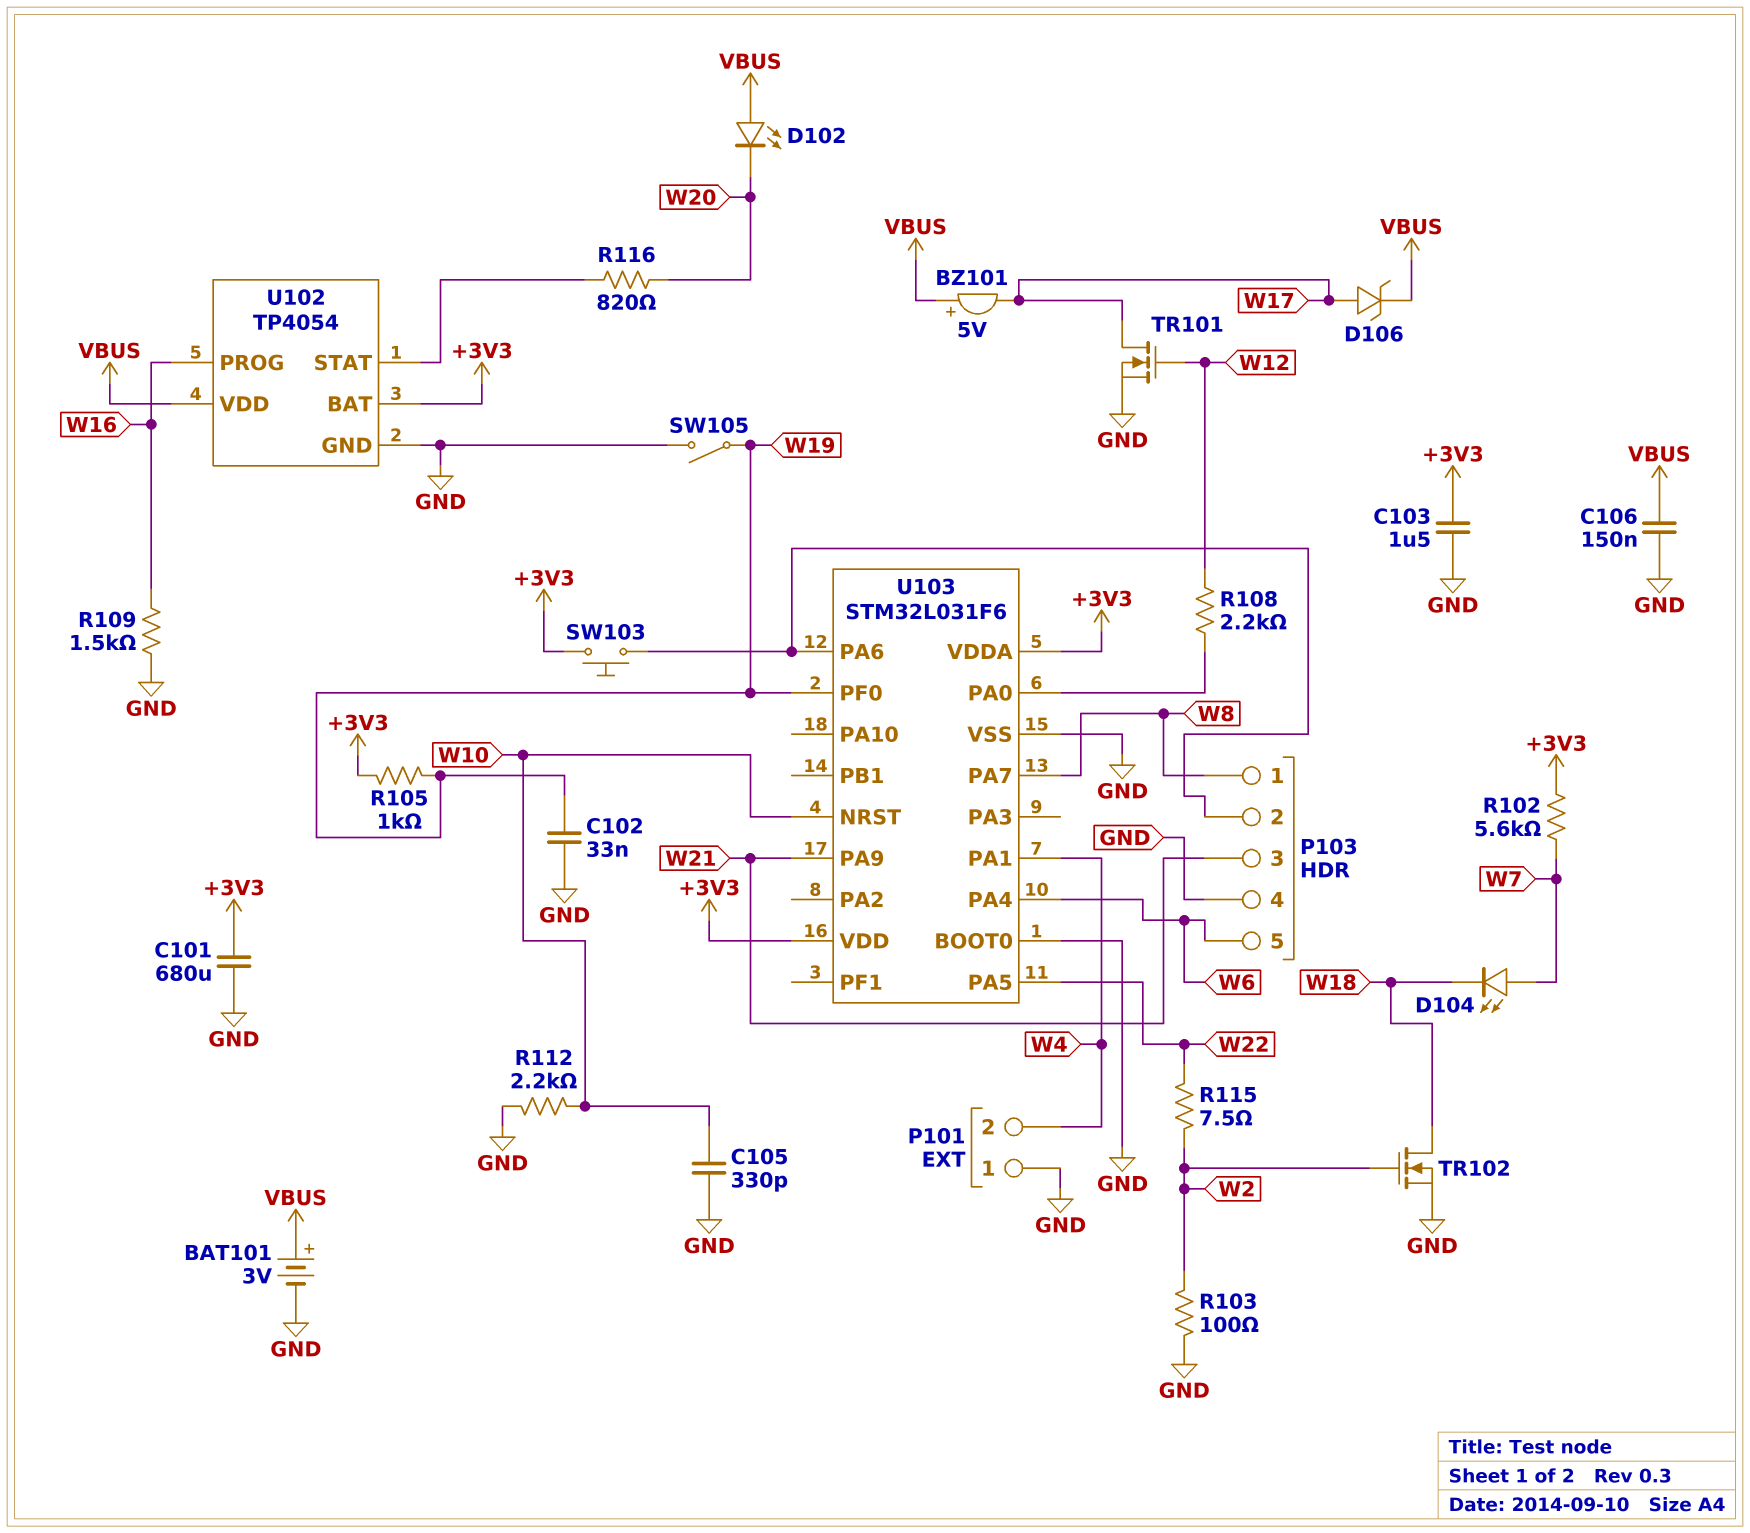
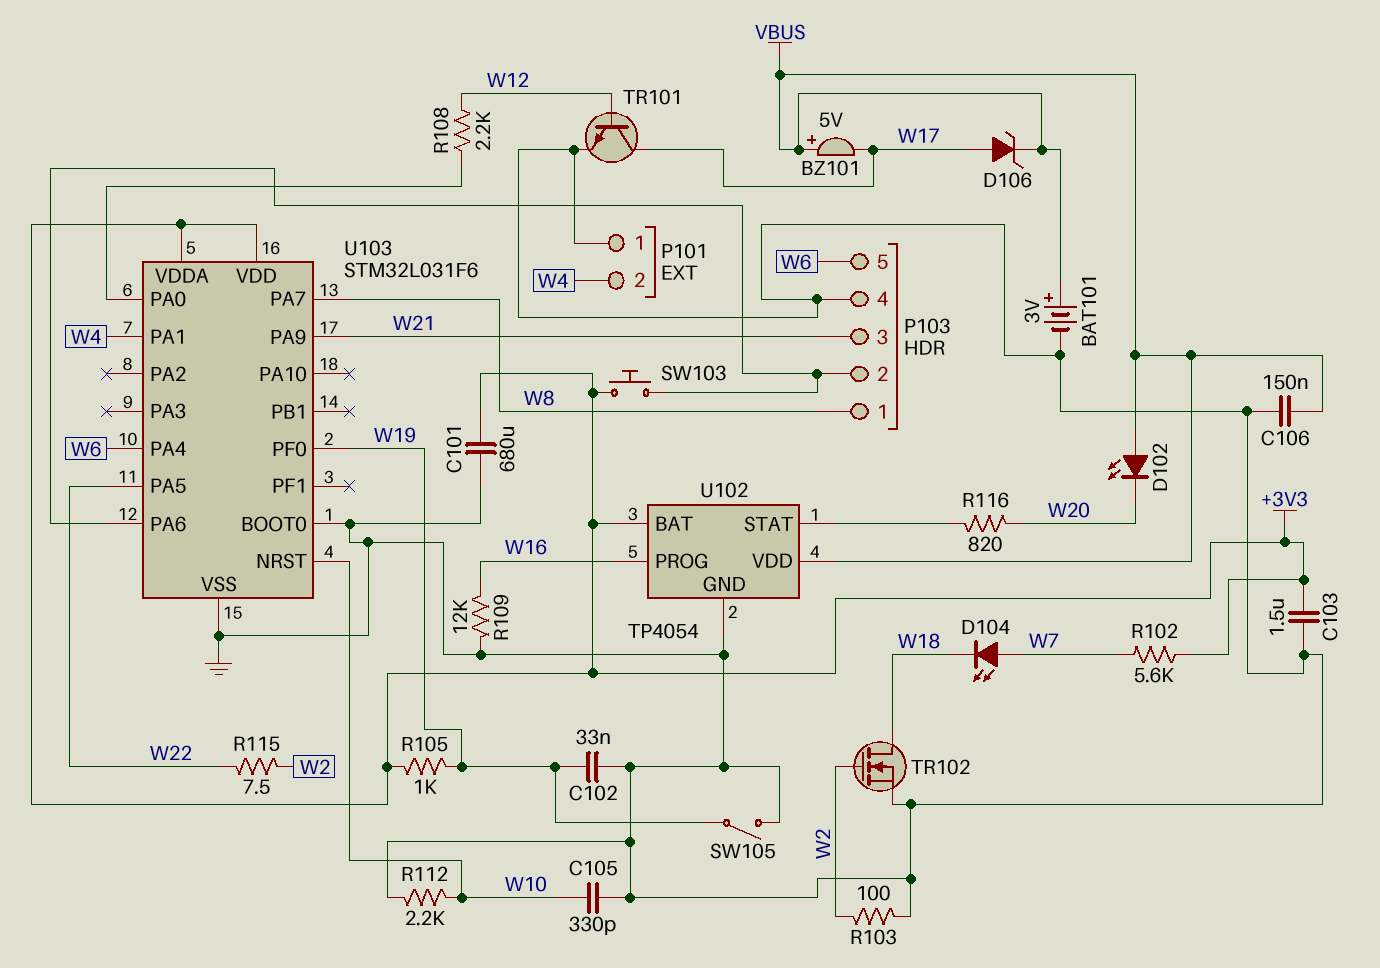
R109: 1.5k (GND, W16) -> 12k (GND, W16)
TR101: NMOS (G W12, D W17, S GND) -> NPN (B W12, C W17, E GND)

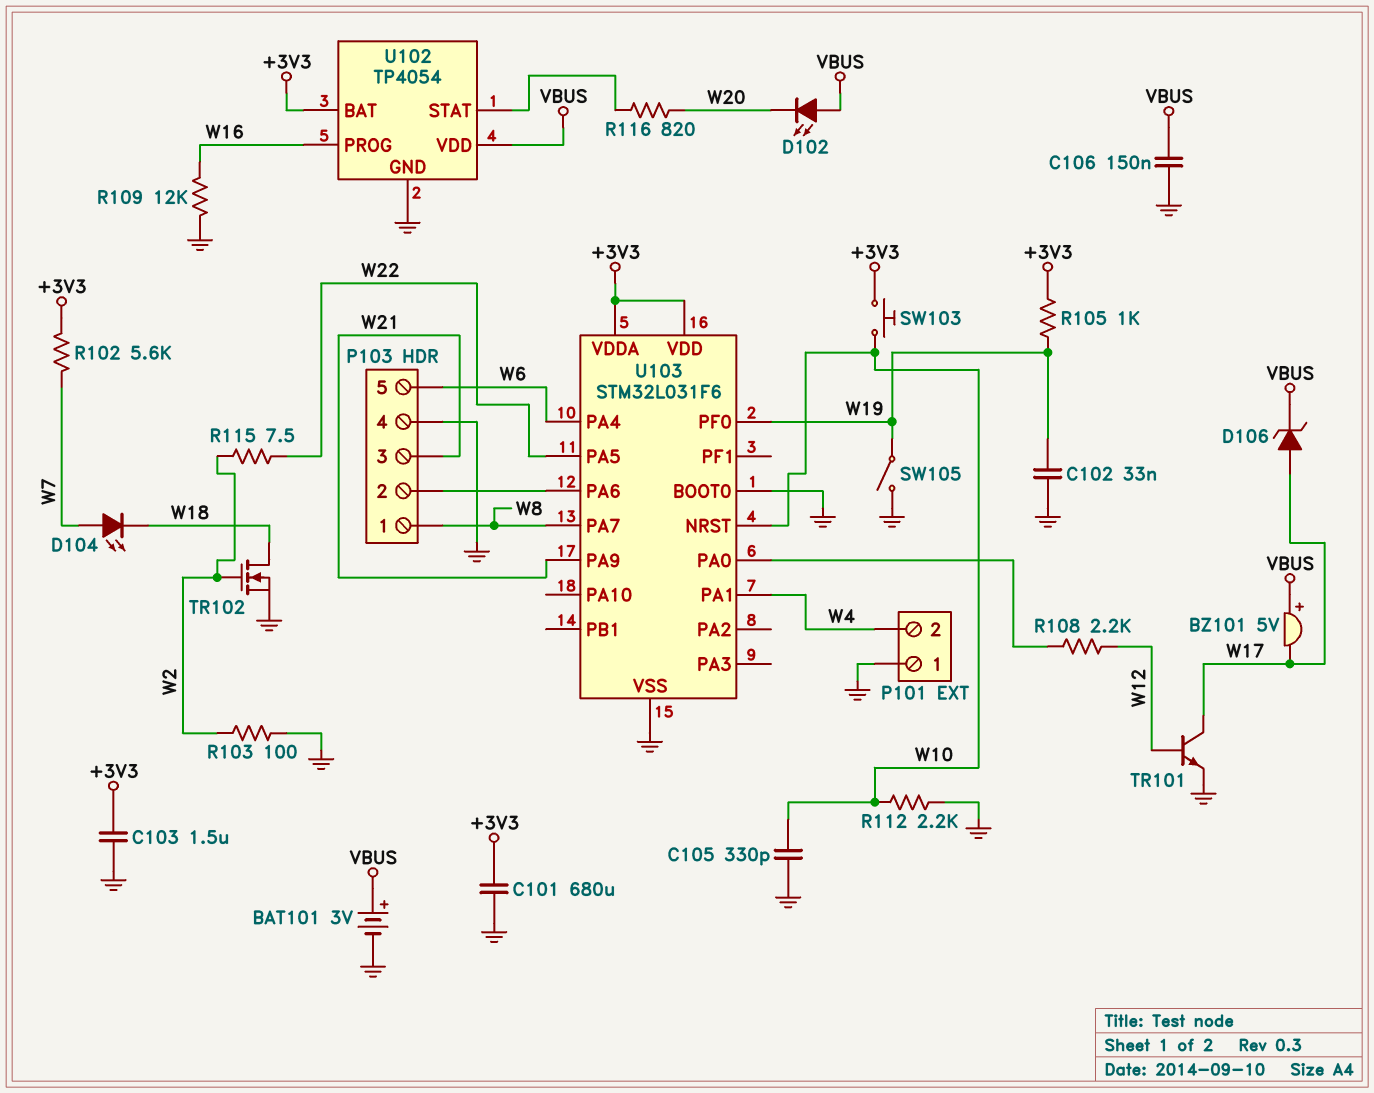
SW103: button (+3V3, P103/2) -> button (+3V3, W10)

